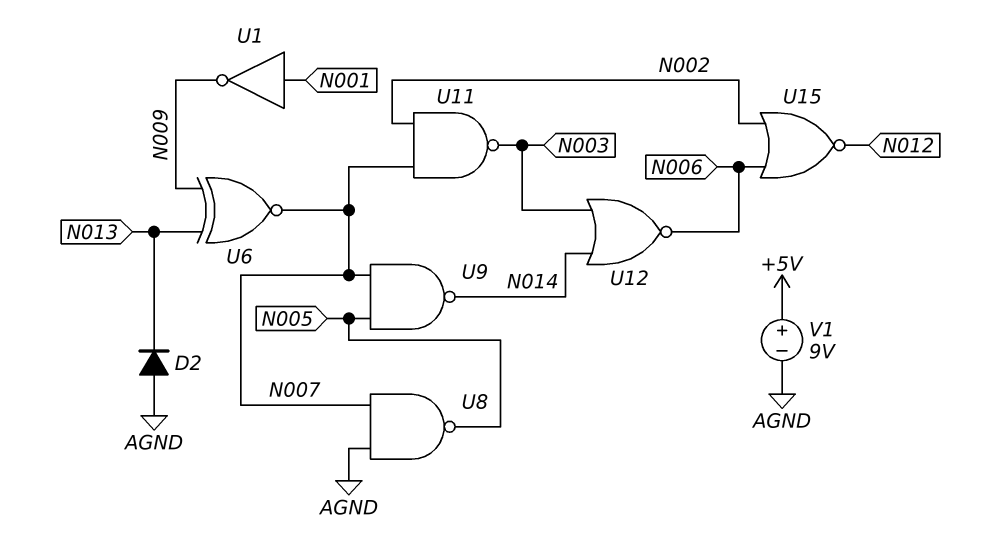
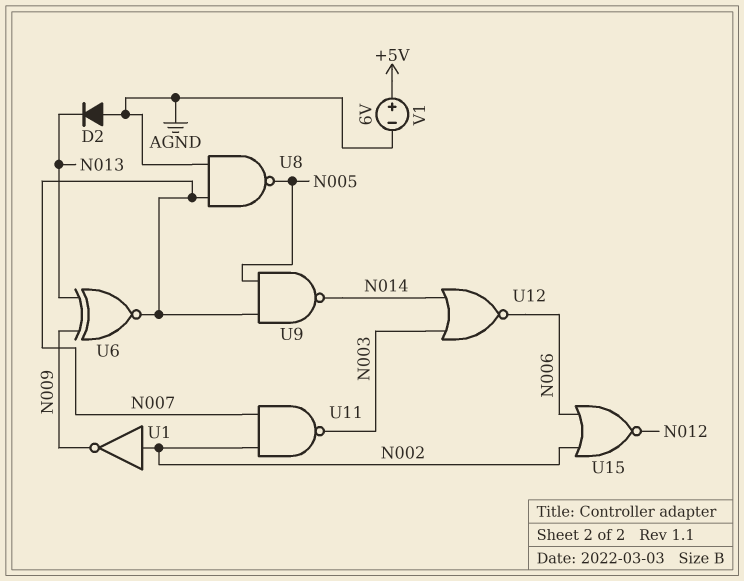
U1: NOT (in N001, out N009) -> NOT (in N002, out N009)
V1: 9V (plus +5V, minus AGND) -> 6V (plus +5V, minus AGND)

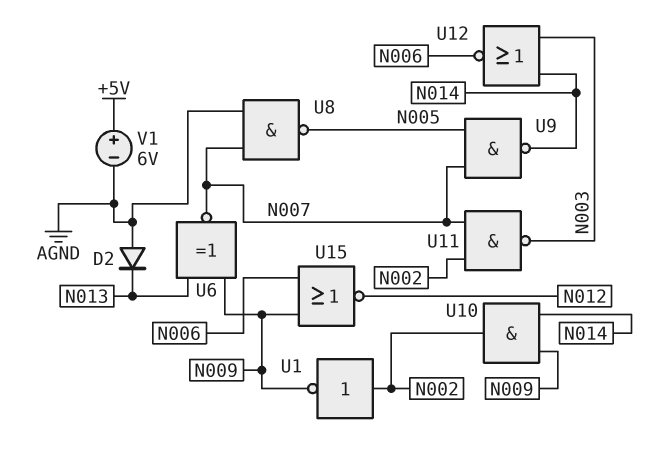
U10: none -> AND (in N009, in N014, out N002)
U15: NOR (in N002, in N006, out N012) -> NOR (in N006, in N009, out N012)

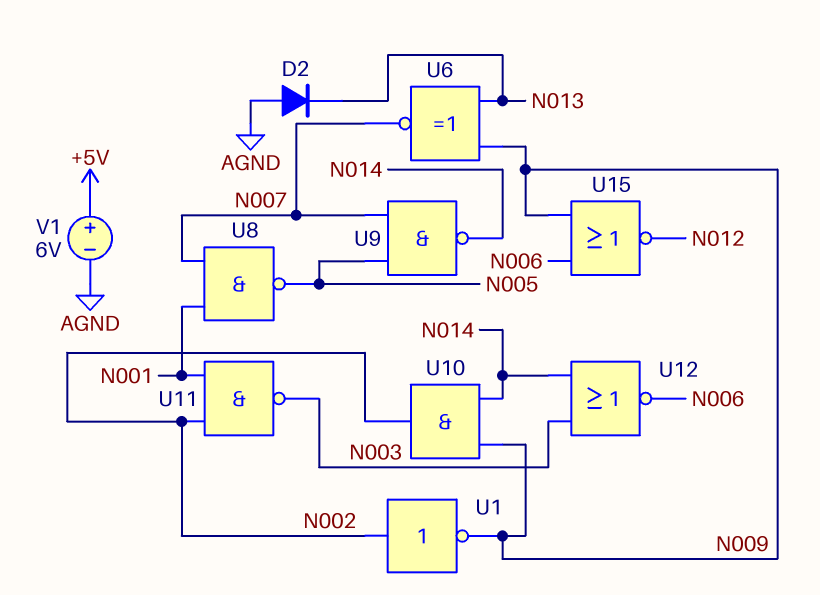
U8: NAND (in AGND, in N007, out N005) -> NAND (in N001, in N007, out N005)
U11: NAND (in N002, in N007, out N003) -> NAND (in N001, in N002, out N003)

